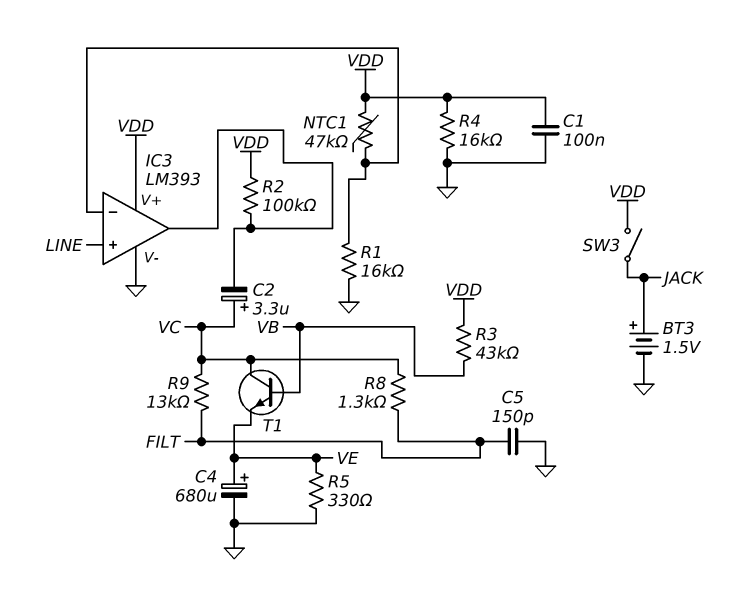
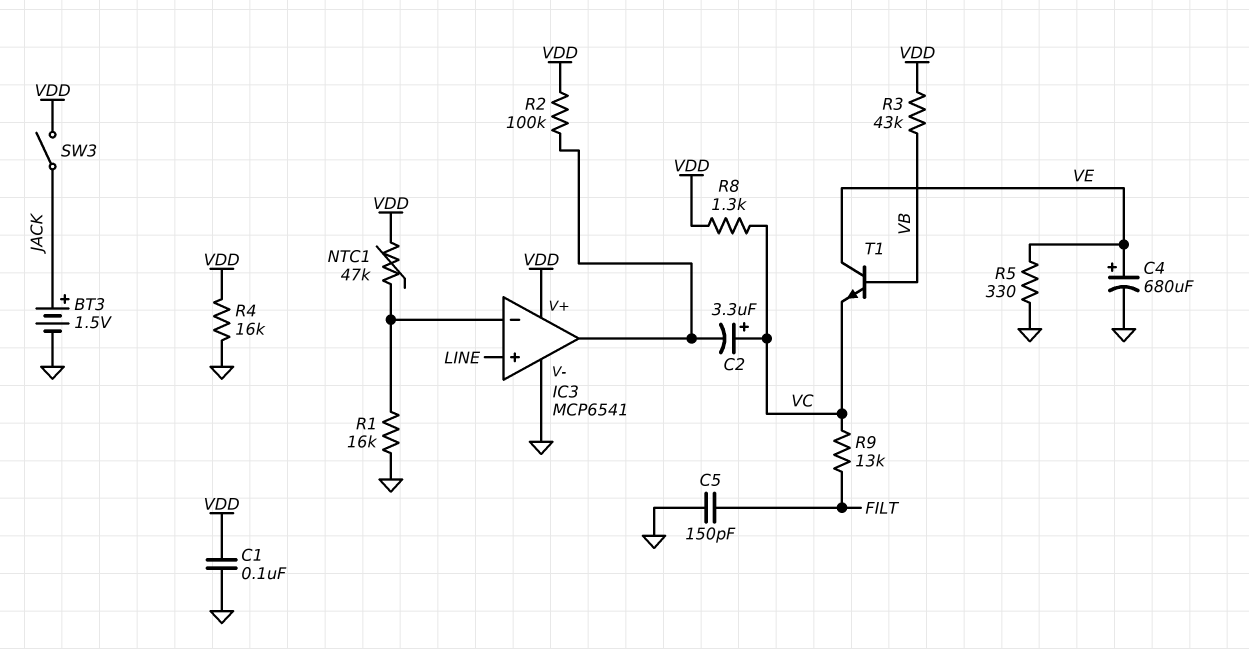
IC3: LM393 -> MCP6541
R8: 1.3k (FILT, VC) -> 1.3k (VC, VDD)
T1: NPN (B VB, C VC, E VE) -> NPN (B VB, C VE, E VC)

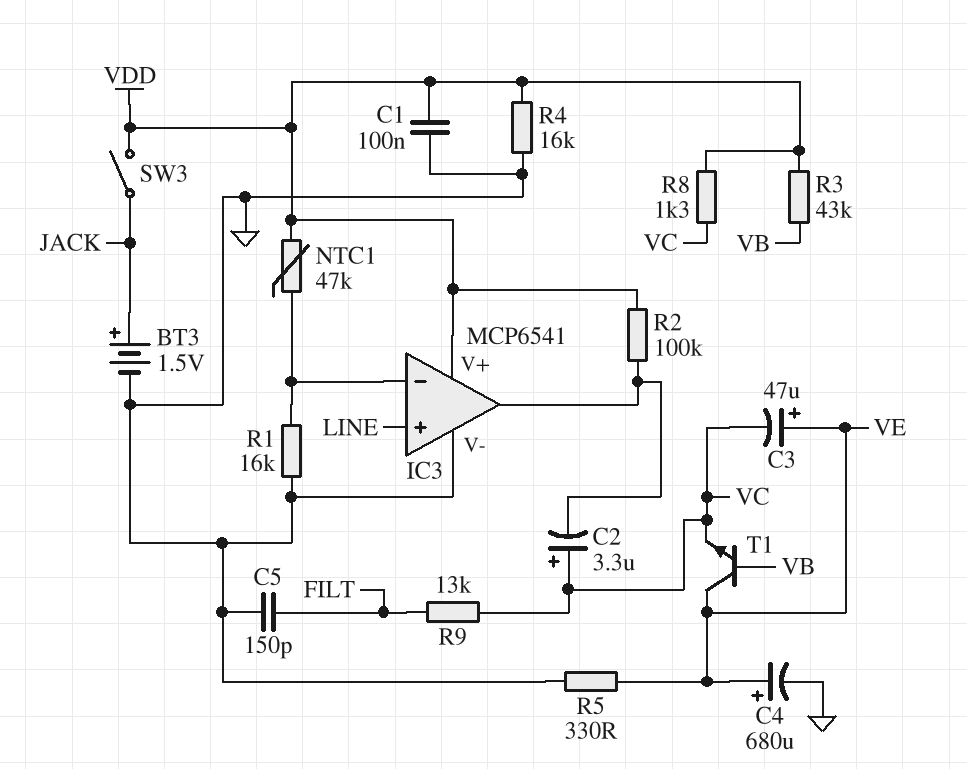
C3: none -> 47uF (plus VE, minus VC)

